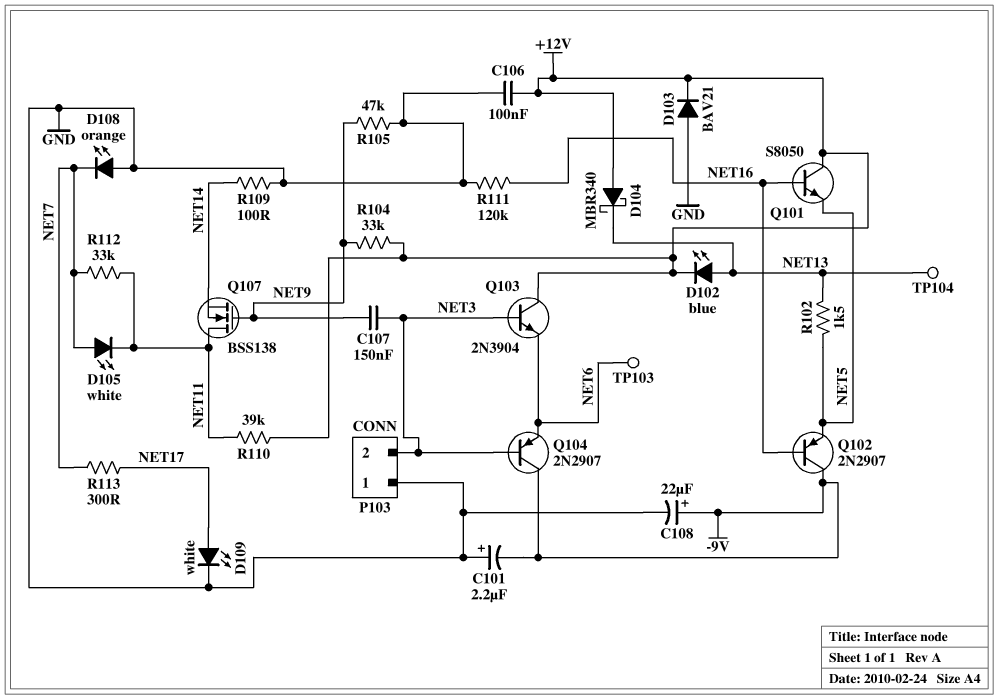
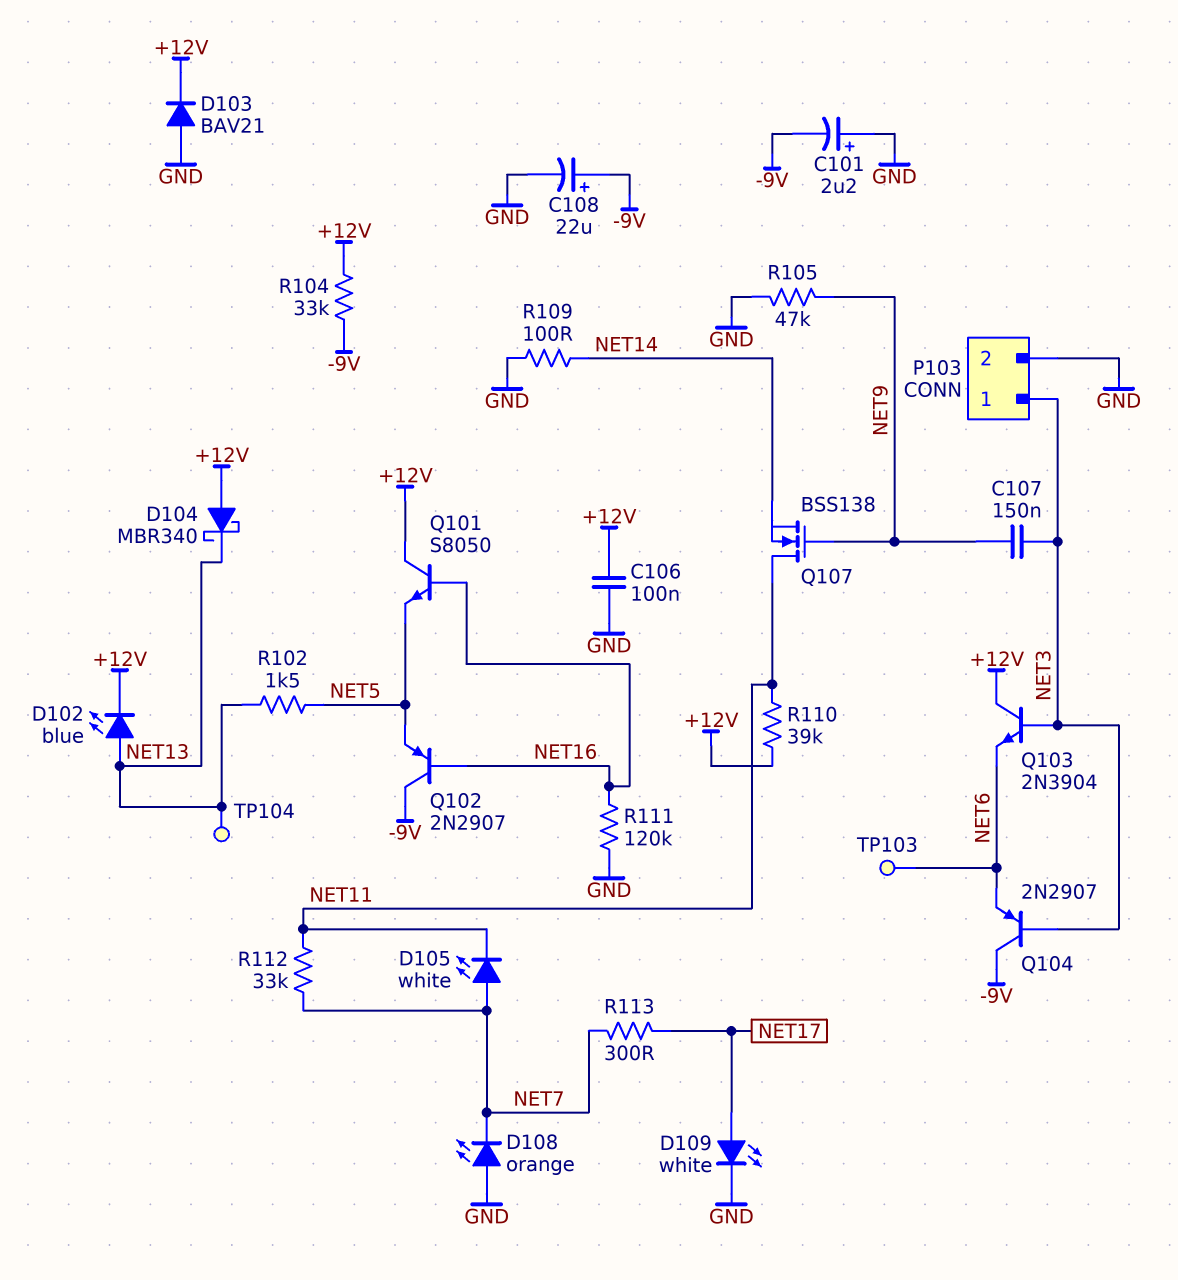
P103 pin 1: GND -> NET3
P103 pin 2: NET3 -> GND
R104: 33k (+12V, NET9) -> 33k (+12V, -9V)

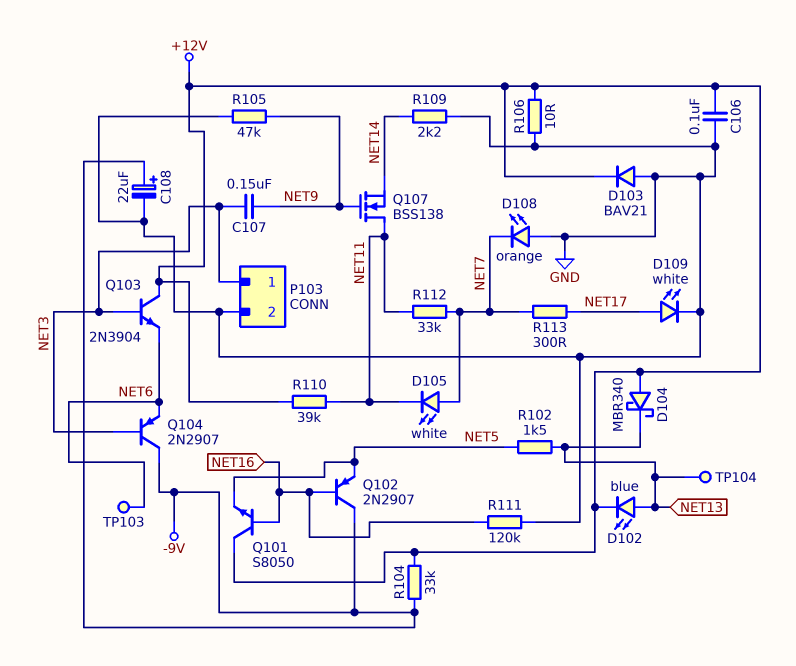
C101: 2.2uF (plus GND, minus -9V) -> none
R106: none -> 10 (+12V, GND)
R109: 100 (GND, NET14) -> 2.2k (GND, NET14)

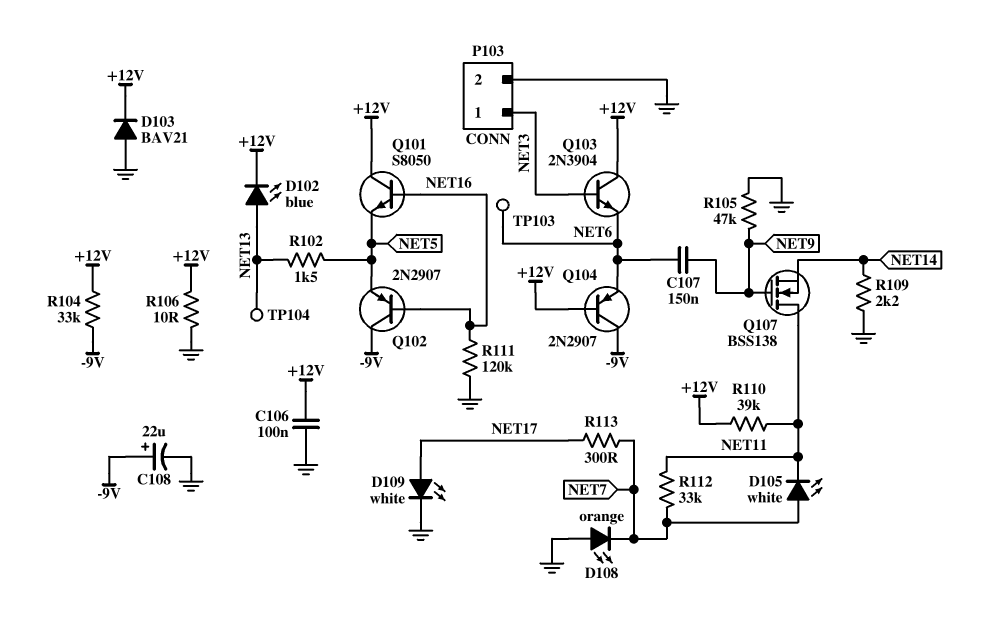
C107: 150nF (NET3, NET9) -> 150nF (NET6, NET9)
D104: schottky MBR340 (A +12V, K NET13) -> none
Q104: PNP 2N2907 (B NET3, C -9V, E NET6) -> PNP 2N2907 (B +12V, C -9V, E NET6)

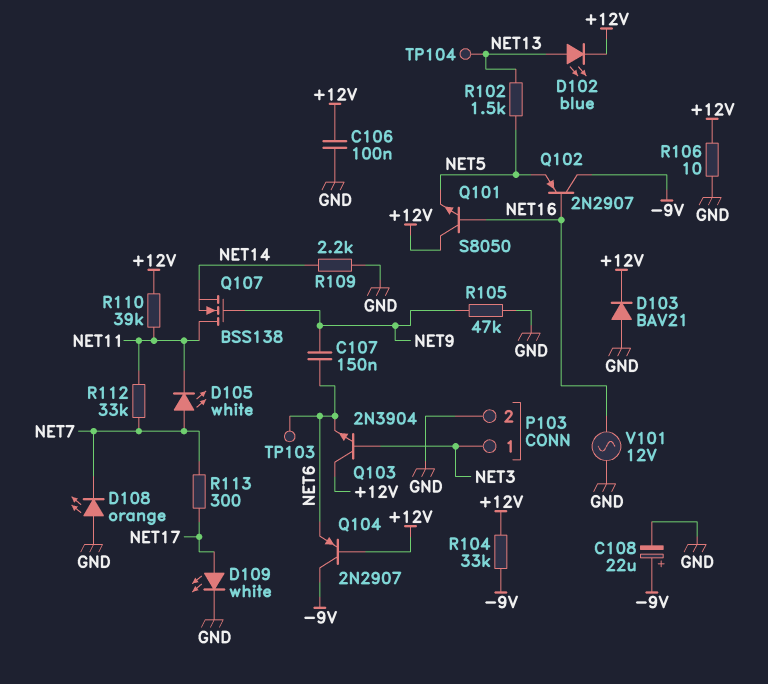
R111: 120k (GND, NET16) -> none
V101: none -> AC 12V (GND, NET16)

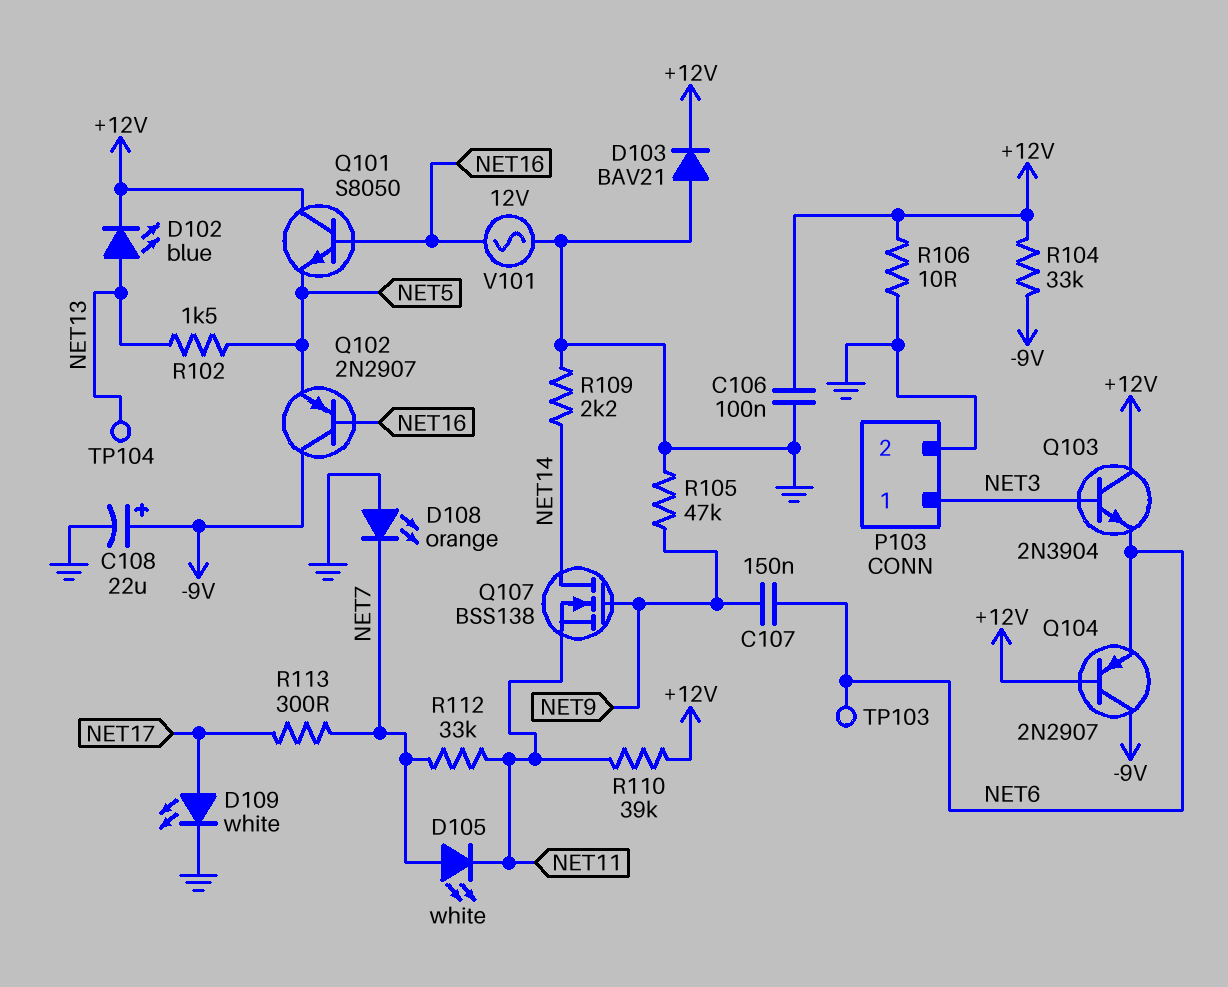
Q107: NMOS BSS138 (G NET9, D NET11, S NET14) -> NMOS BSS138 (G NET9, D NET14, S NET11)

